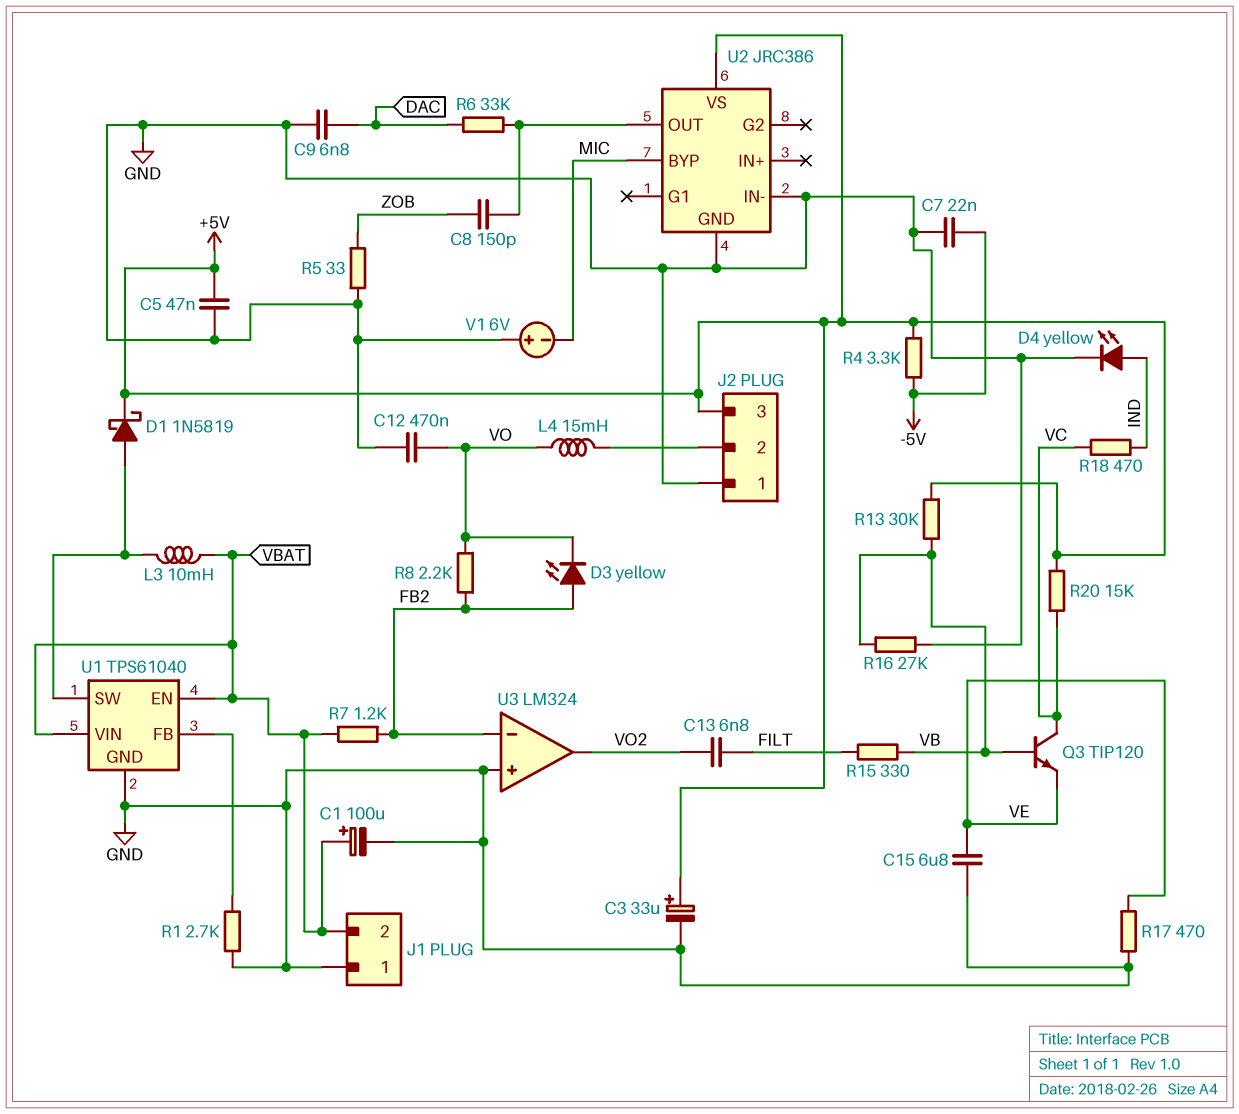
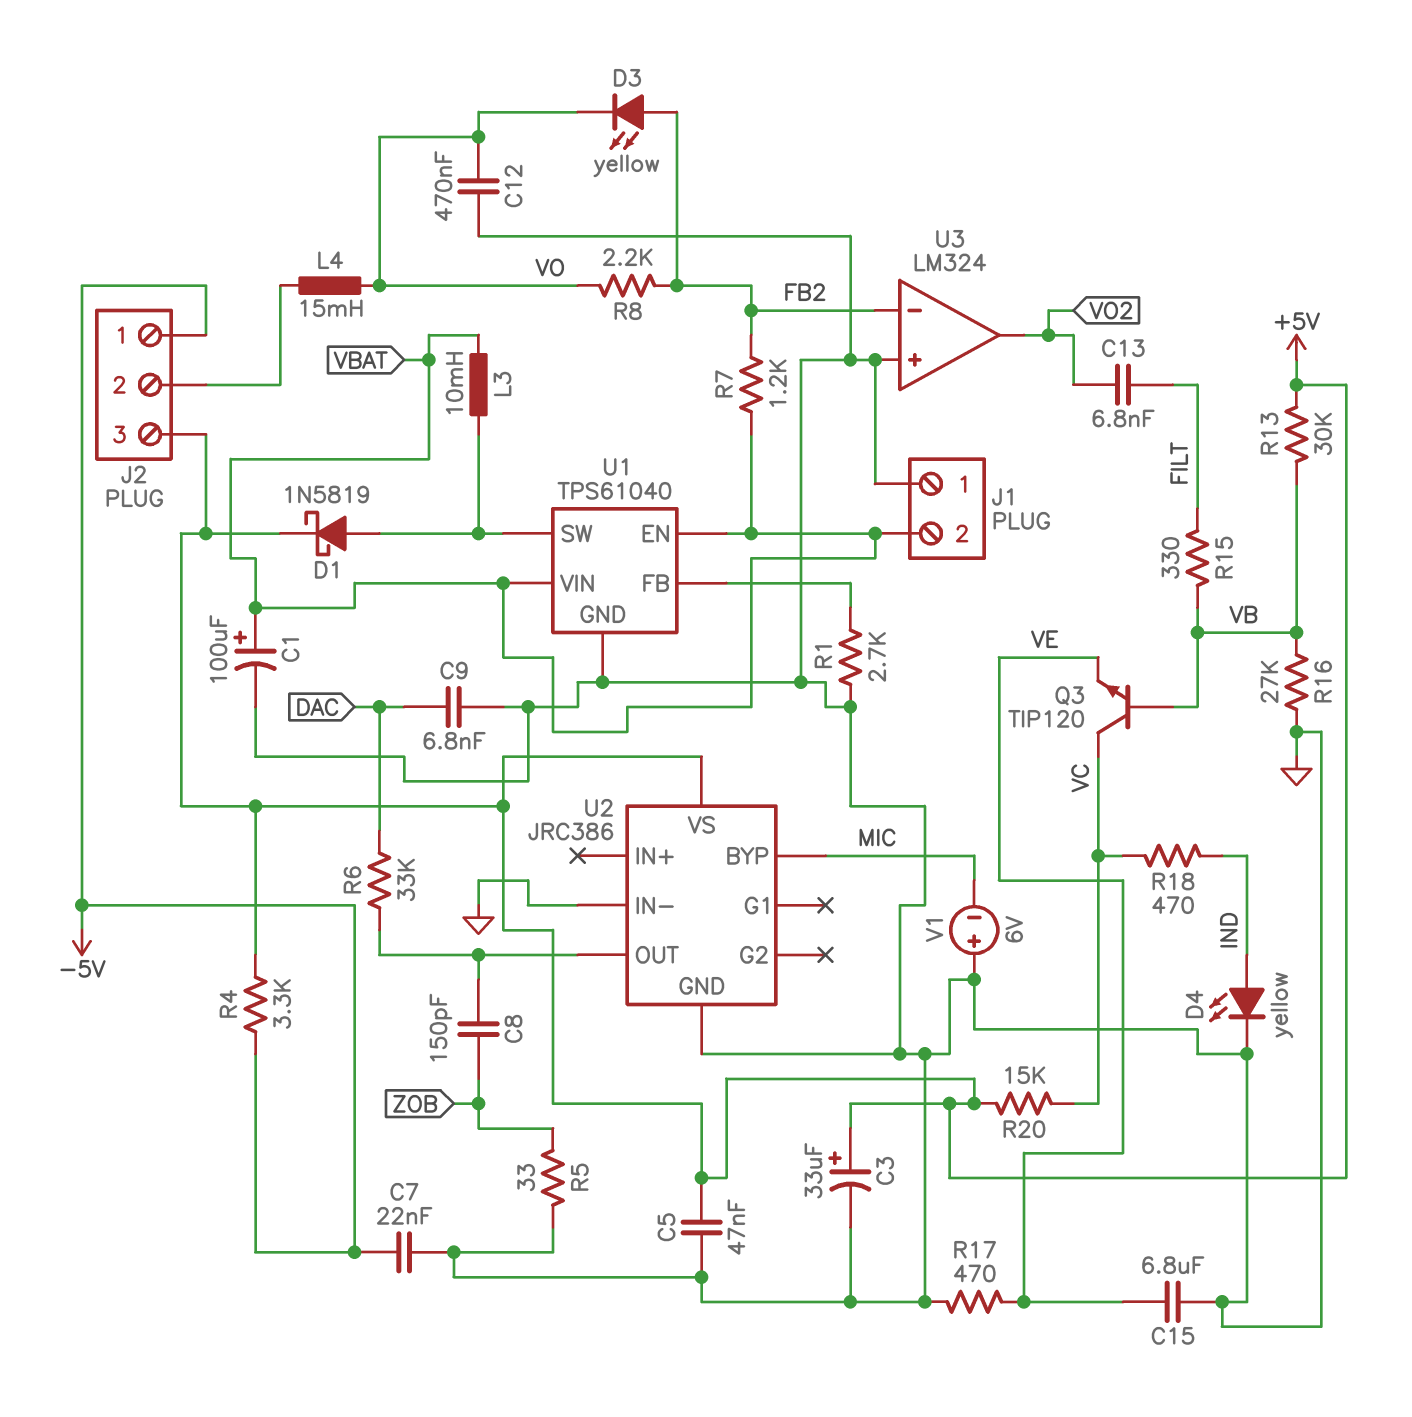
J2 pin 1: GND -> -5V

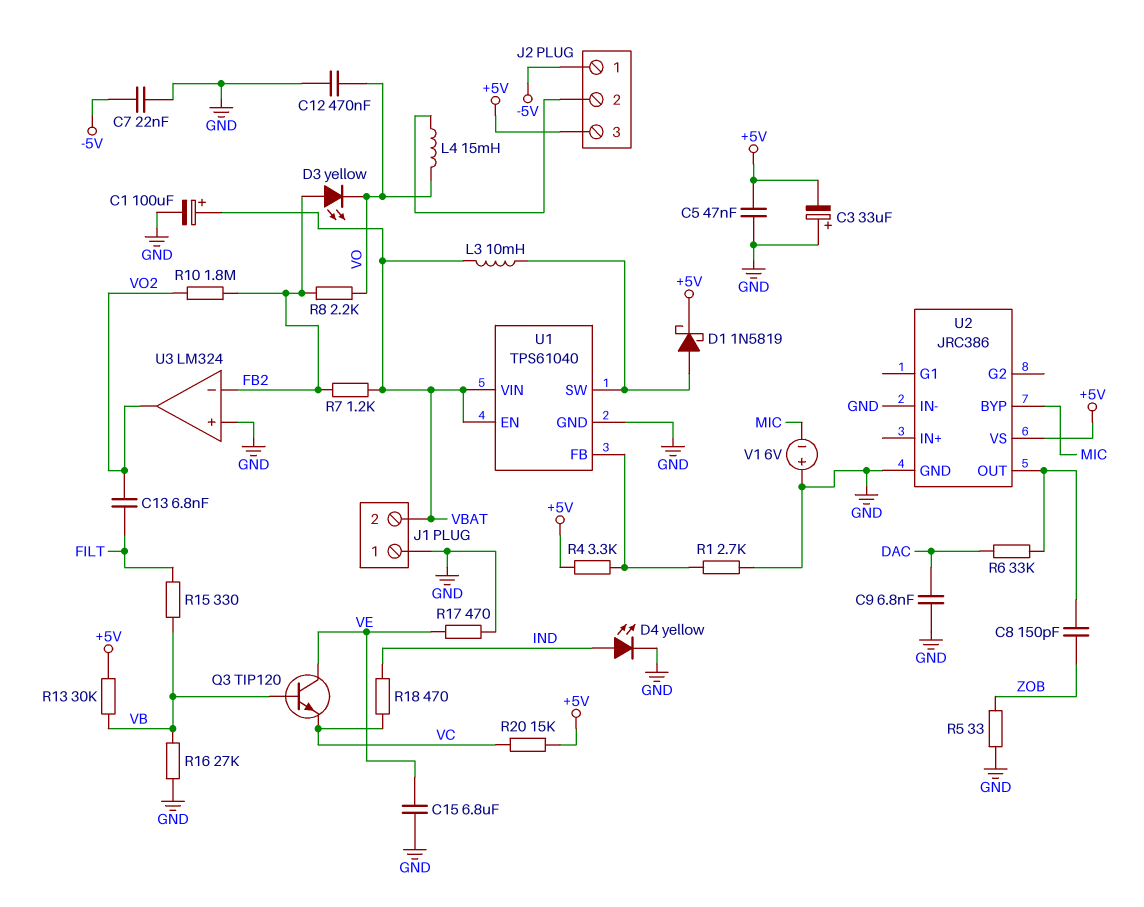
C3: 33uF (plus +5V, minus GND) -> 33uF (plus GND, minus +5V)
Q3: NPN TIP120 (B VB, C VC, E VE) -> NPN TIP120 (B VB, C VE, E VC)
R4: 3.3k (+5V, -5V) -> 3.3k (+5V, U1/FB)
R10: none -> 1.8M (FB2, VO2)

